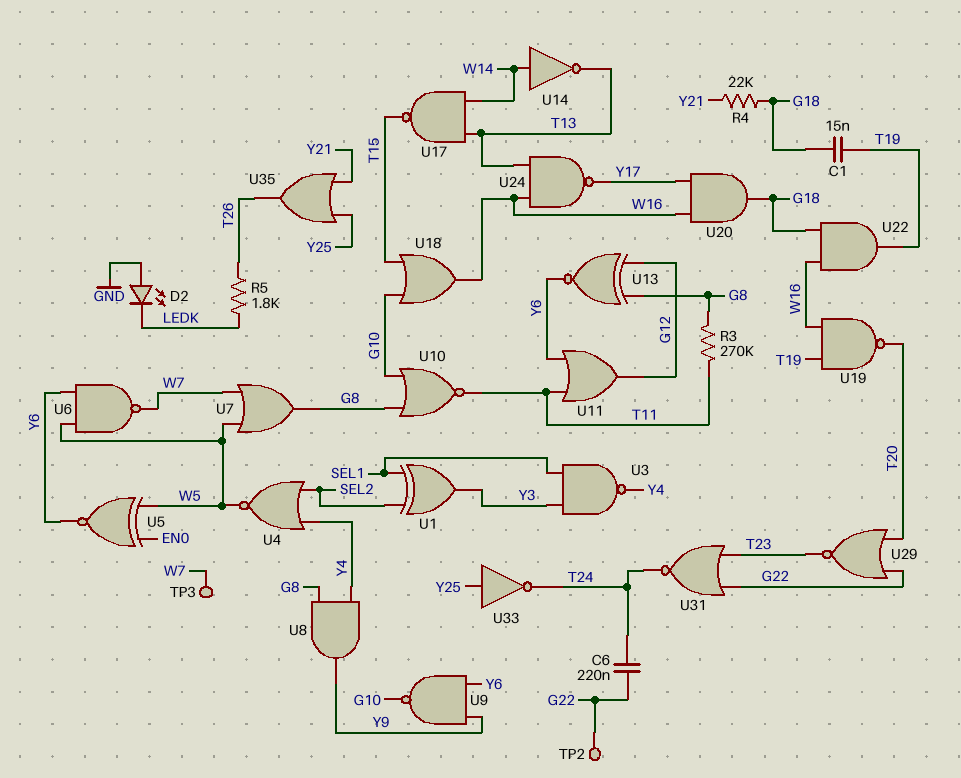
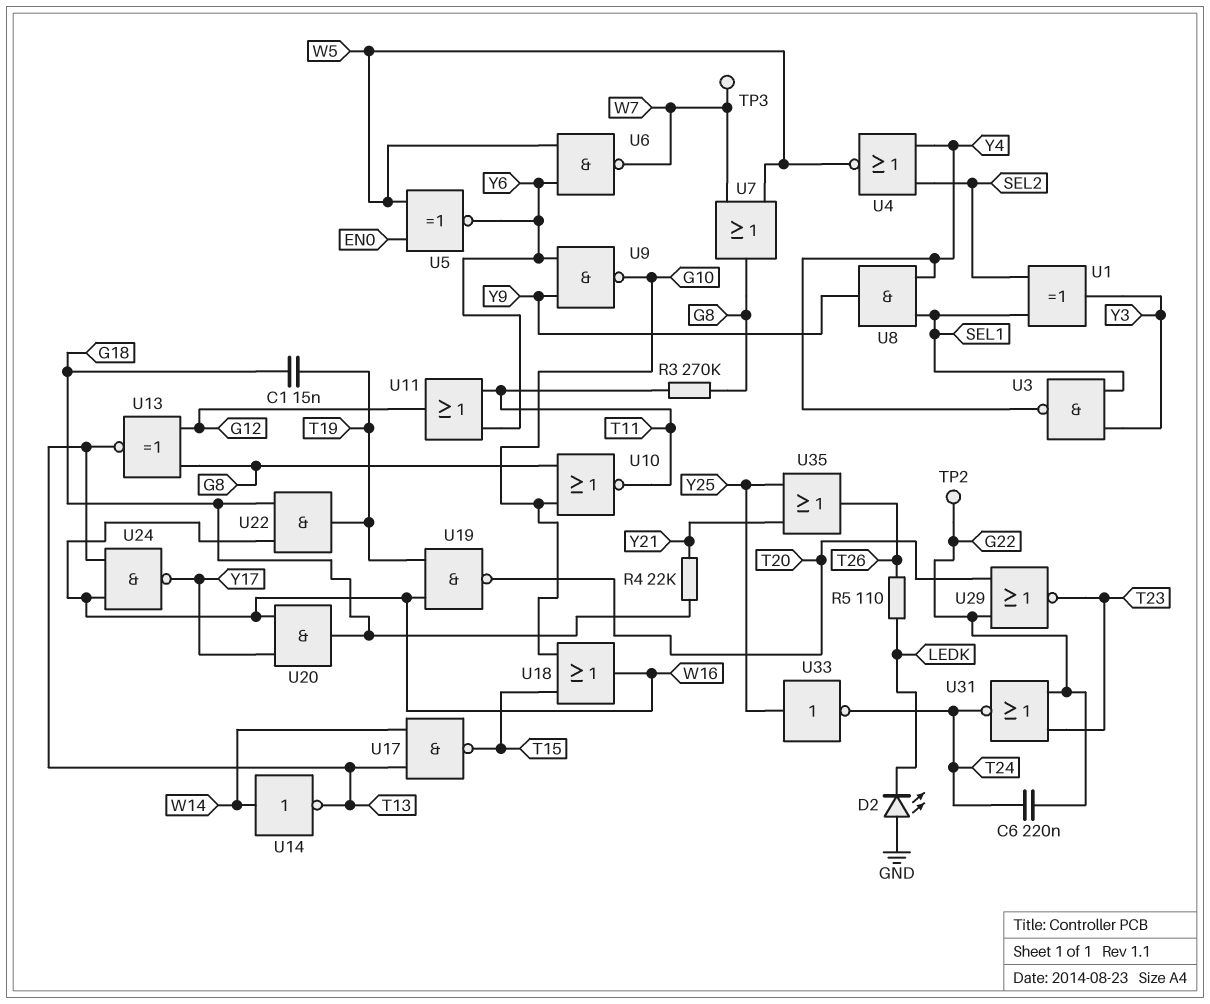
R5: 1.8k (LEDK, T26) -> 110 (LEDK, T26)
U8: AND (in G8, in Y4, out Y9) -> AND (in SEL1, in Y4, out Y9)
U13: XNOR (in G8, in G12, out Y6) -> XNOR (in G8, in G12, out T13)

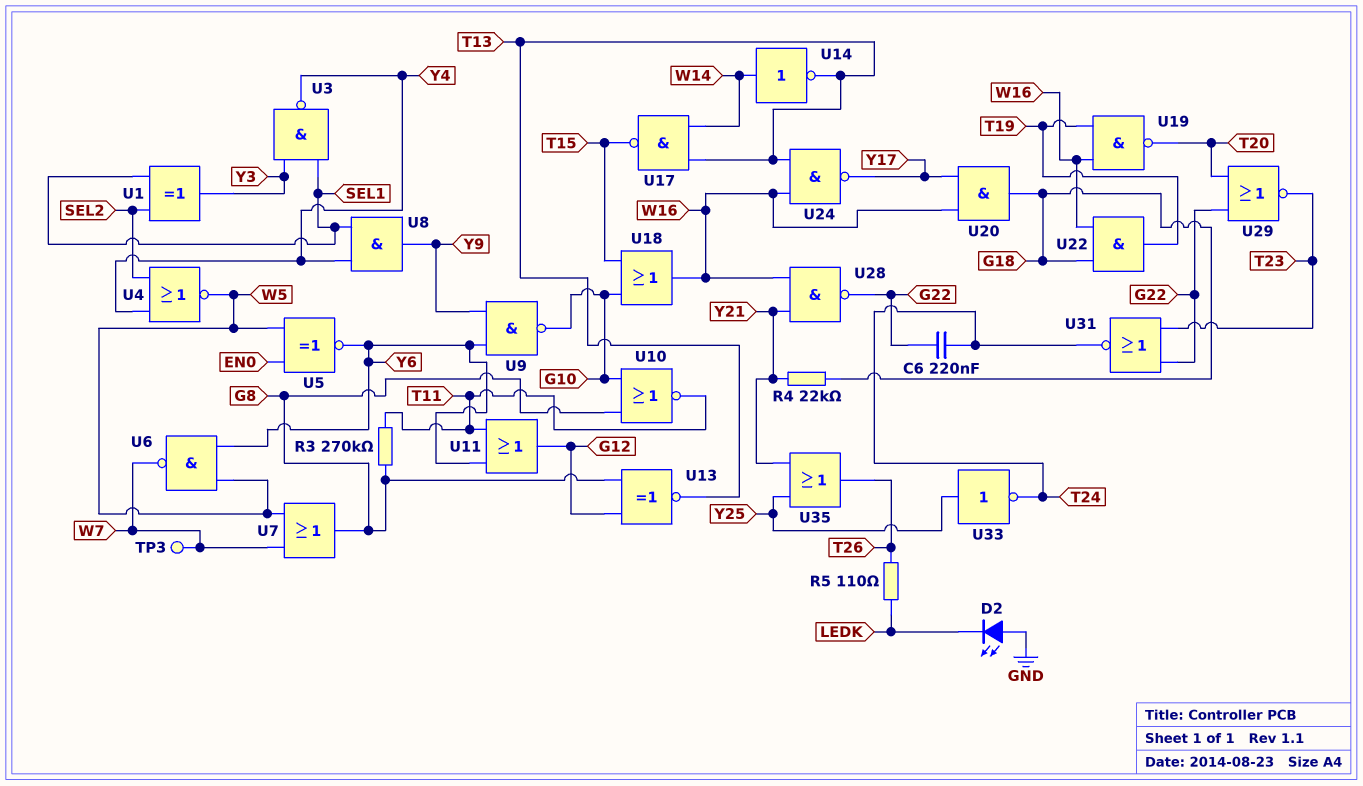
C1: 15nF (G18, T19) -> none
TP2: test point (G22) -> none
U28: none -> NAND (in W16, in Y21, out G22)

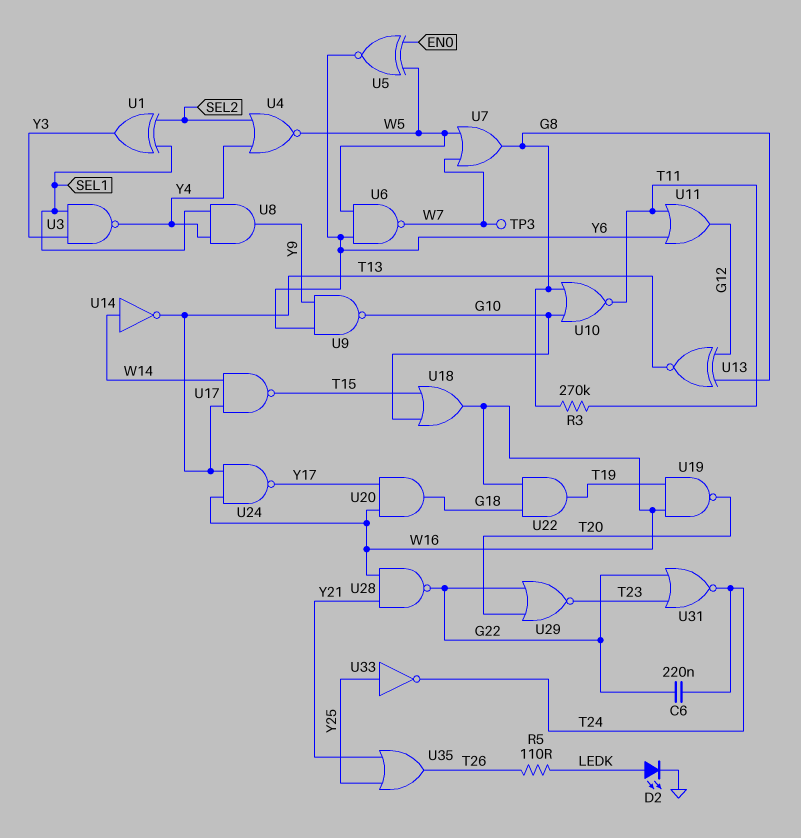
D2: LED (A GND, K LEDK) -> LED (A LEDK, K GND)
R4: 22k (G18, Y21) -> none

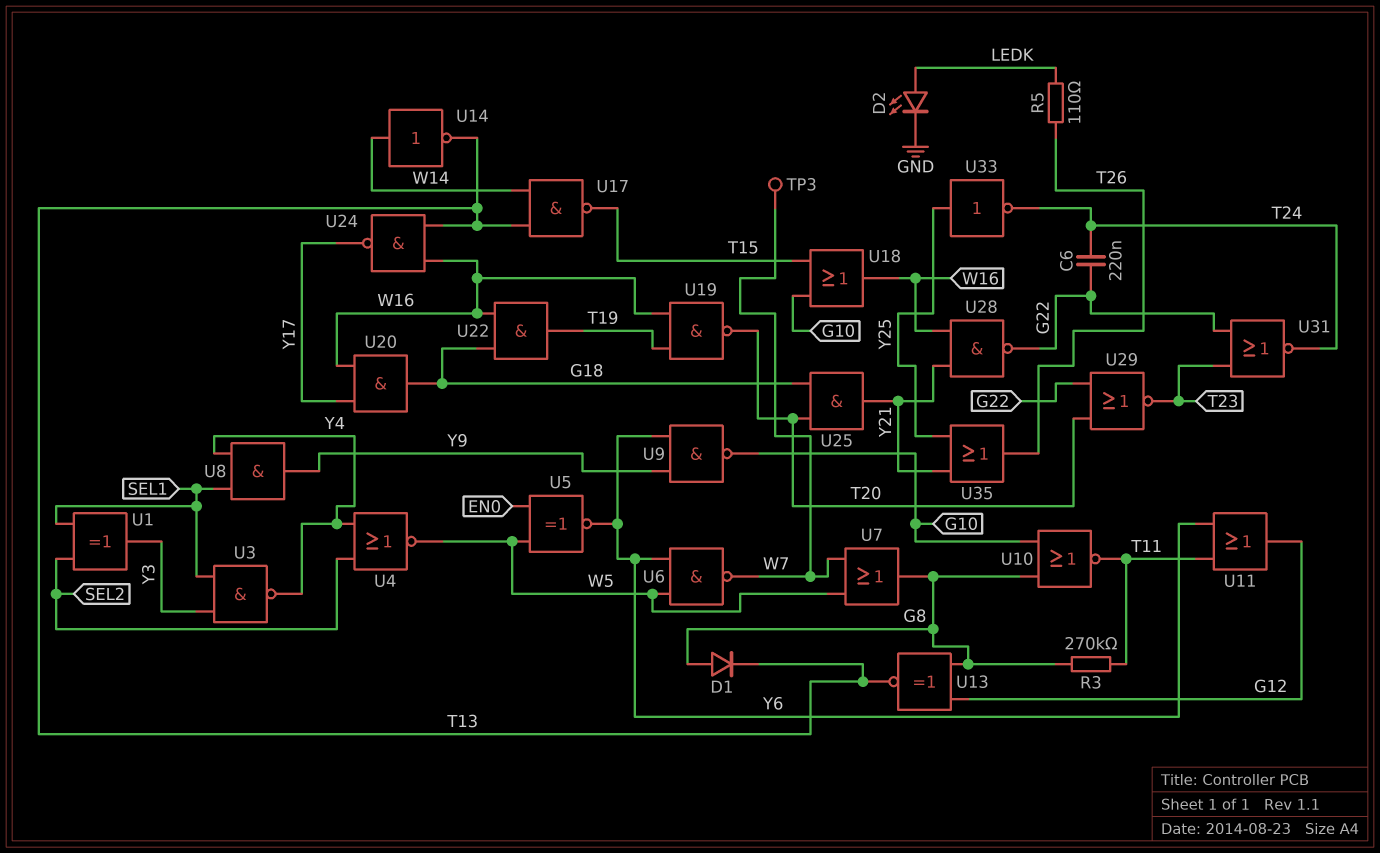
D1: none -> diode (A G8, K T13)
U25: none -> AND (in G18, in T20, out Y21)

